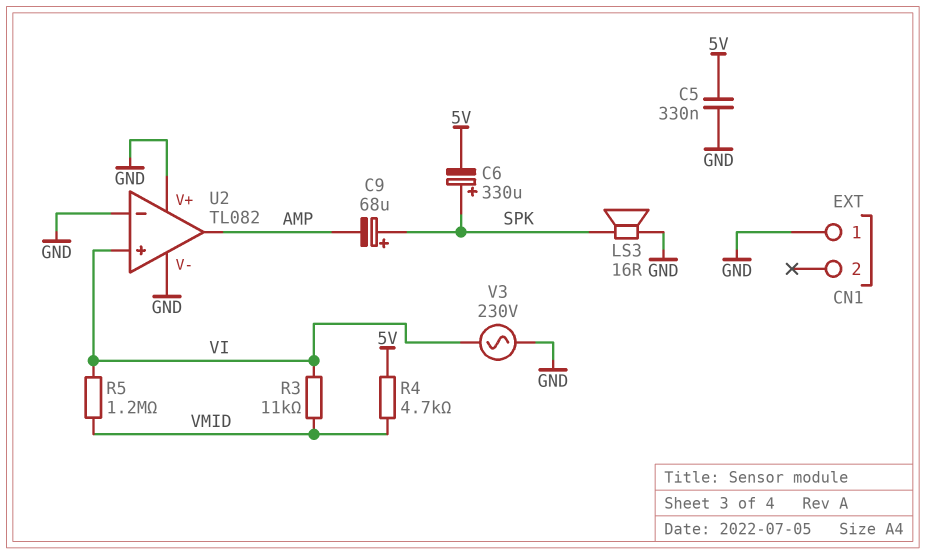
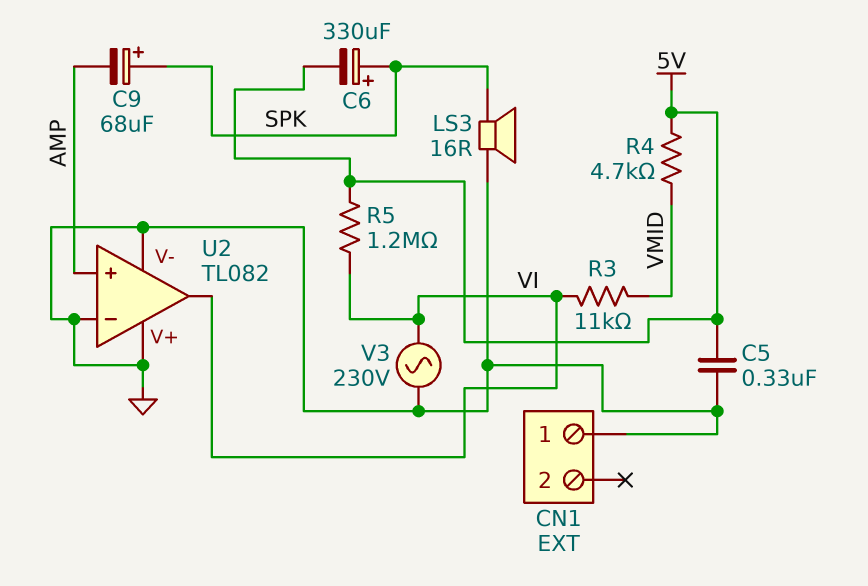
R5: 1.2M (VI, VMID) -> 1.2M (5V, VI)
U2 pin in+: VI -> AMP
U2 pin out: AMP -> VI

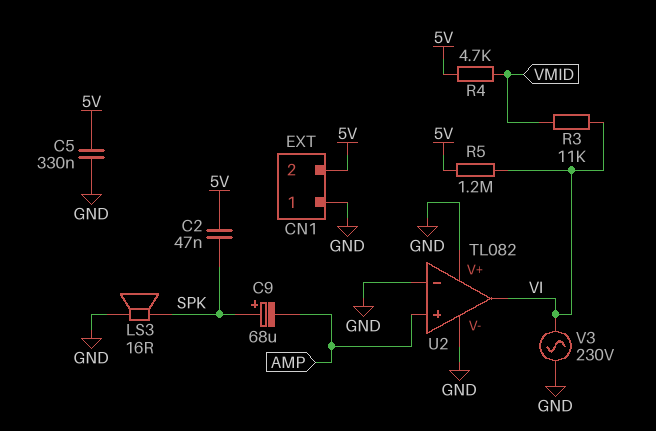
C2: none -> 47nF (5V, SPK)
C6: 330uF (plus SPK, minus 5V) -> none
CN1 pin 2: none -> 5V

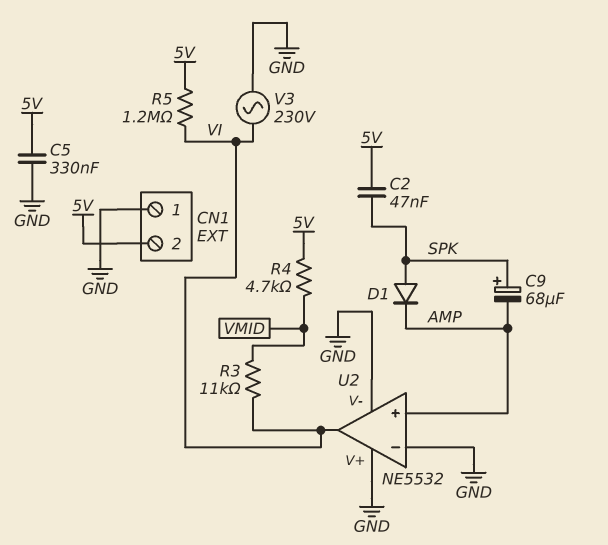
D1: none -> diode (A SPK, K AMP)
LS3: speaker 16R (GND, SPK) -> none
U2: TL082 -> NE5532

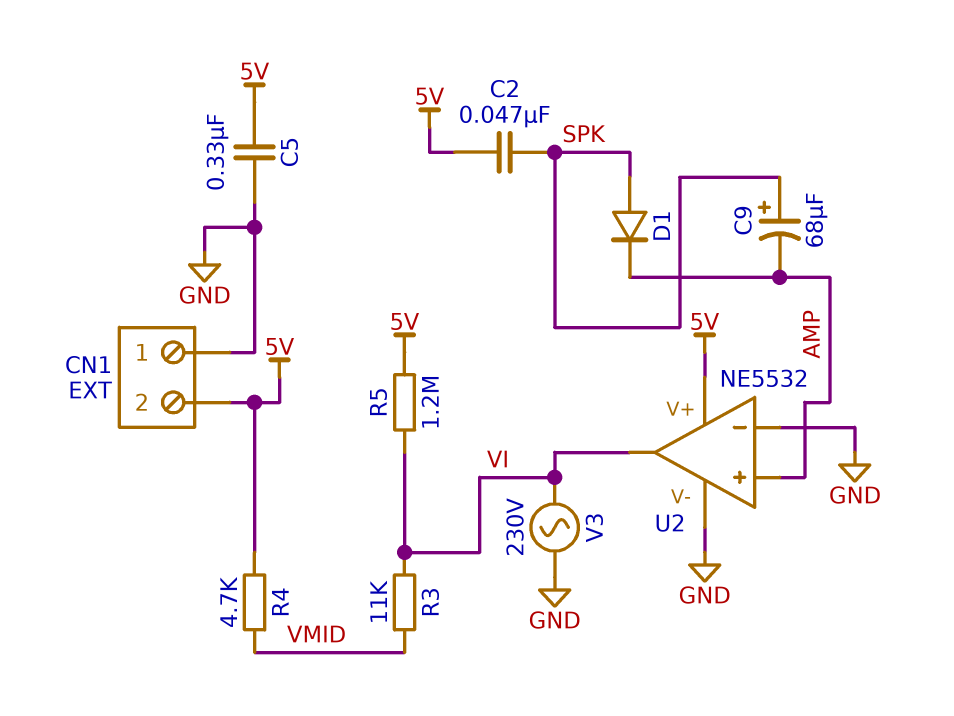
U2 pin V+: GND -> 5V

